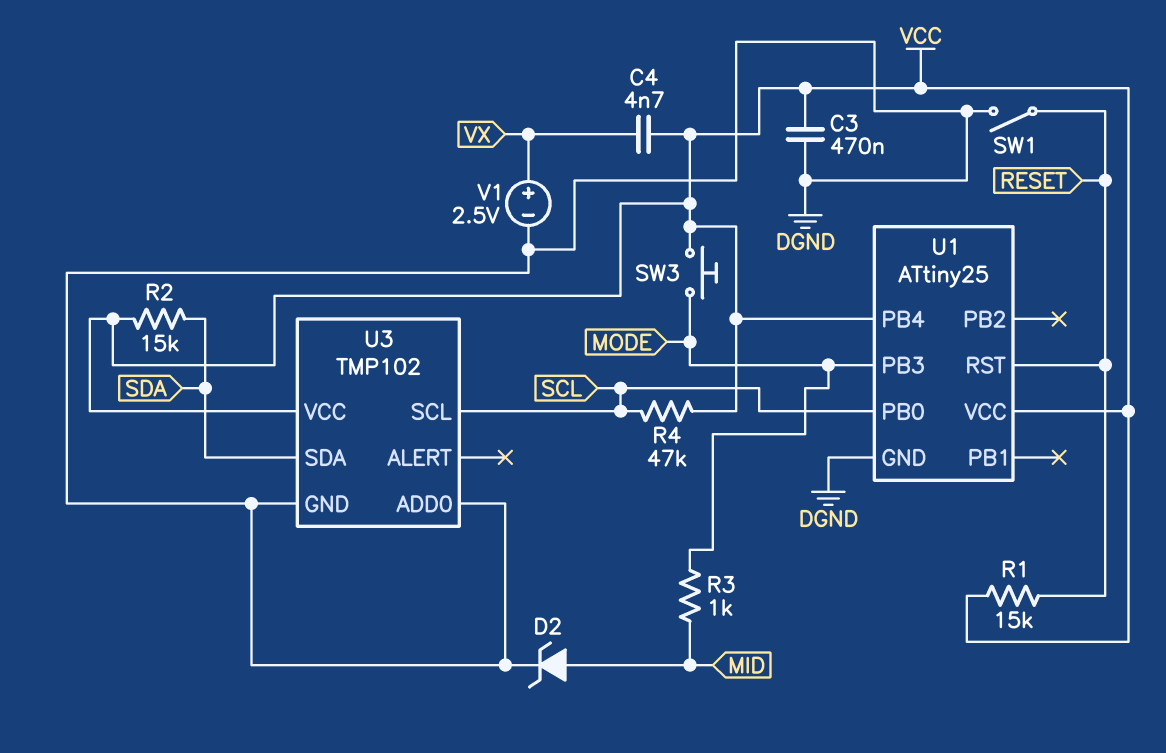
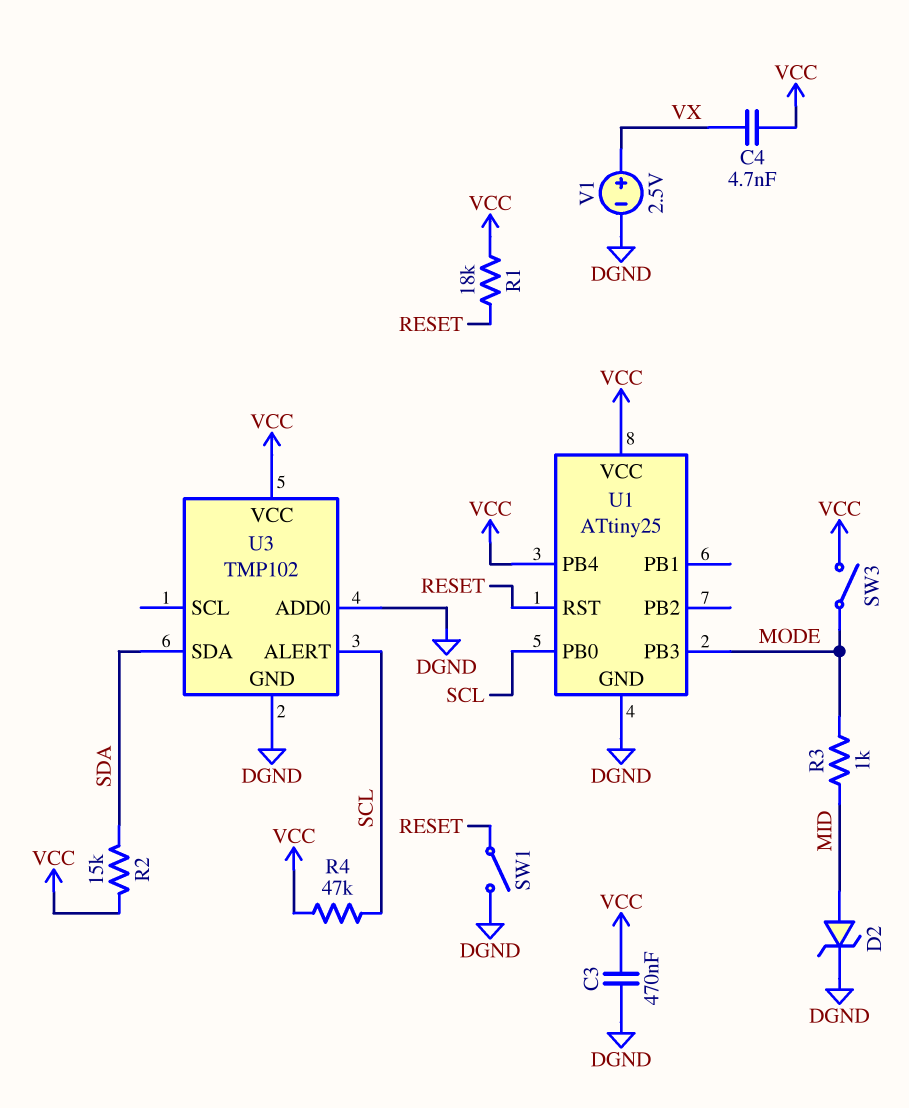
R1: 15k (RESET, VCC) -> 18k (RESET, VCC)
SW3: button (MODE, VCC) -> switch (MODE, VCC)
U3 pin ALERT: none -> SCL
U3 pin SCL: SCL -> none

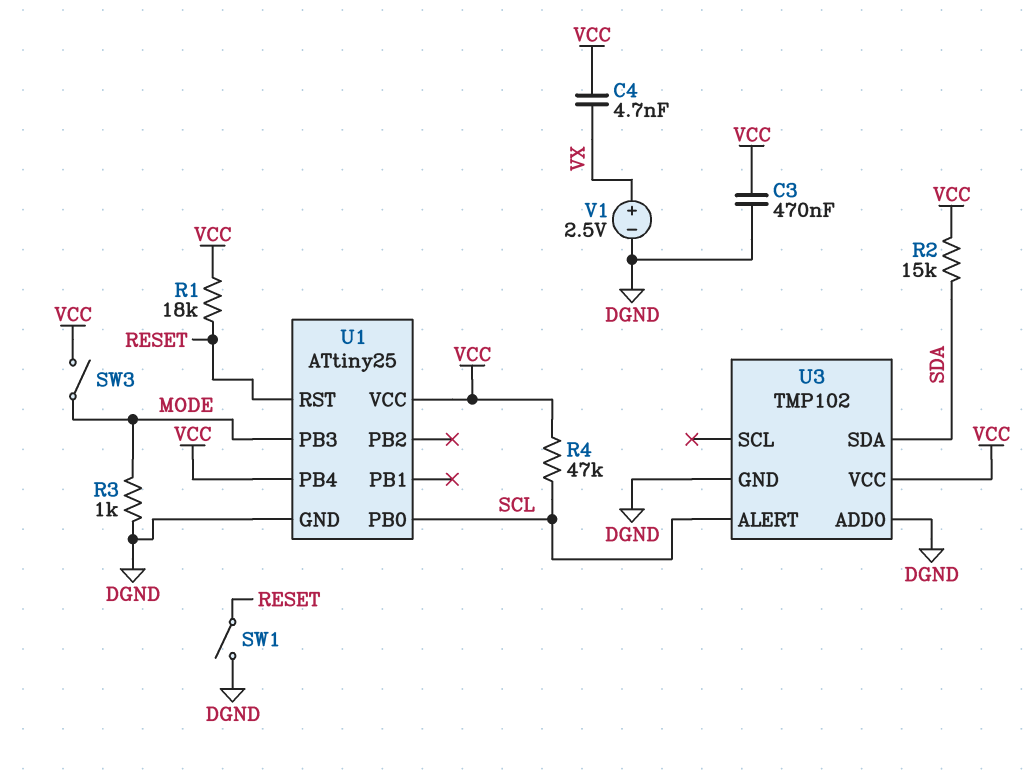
D2: zener (A MID, K DGND) -> none
R3: 1k (MID, MODE) -> 1k (DGND, MODE)

